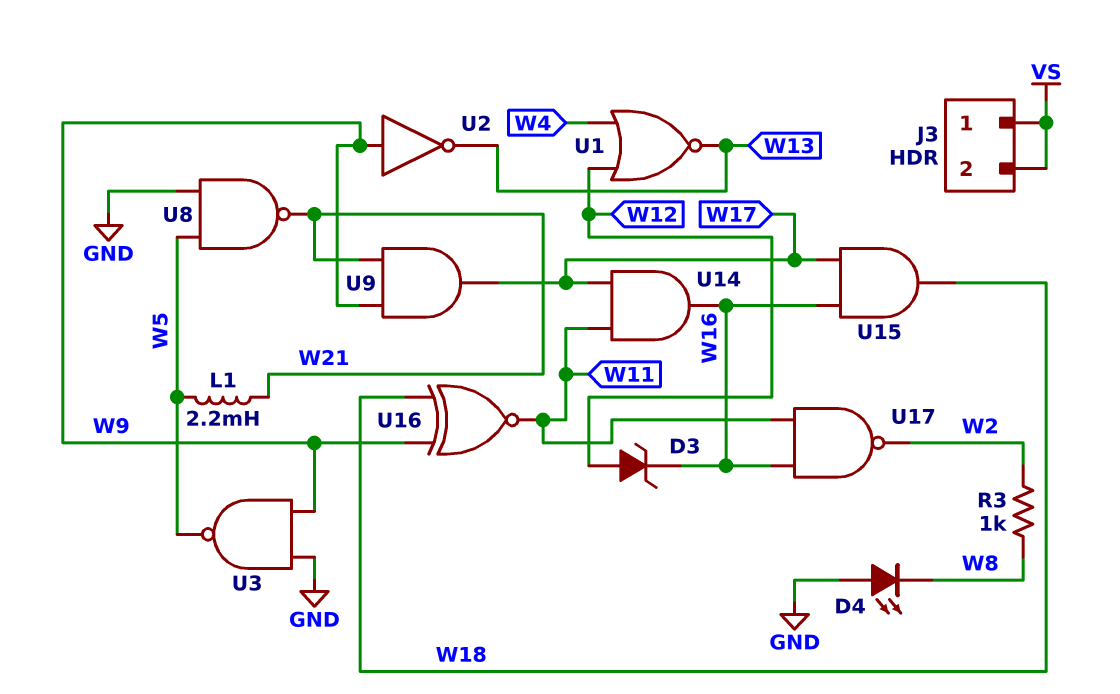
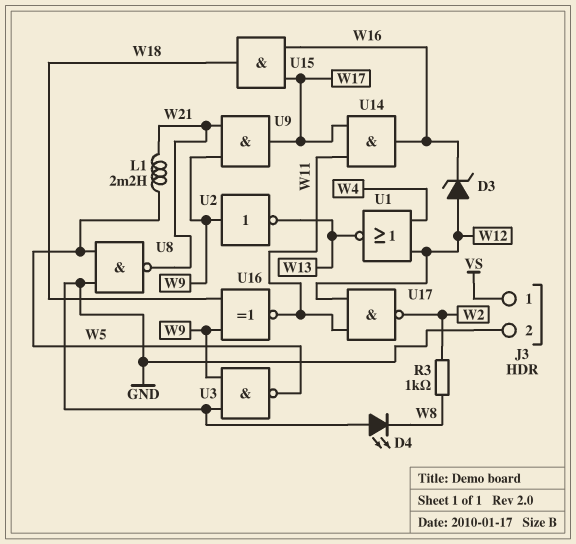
J3 pin 2: VS -> GND
U17: NAND (in W11, in W16, out W2) -> NAND (in W11, in W12, out W2)

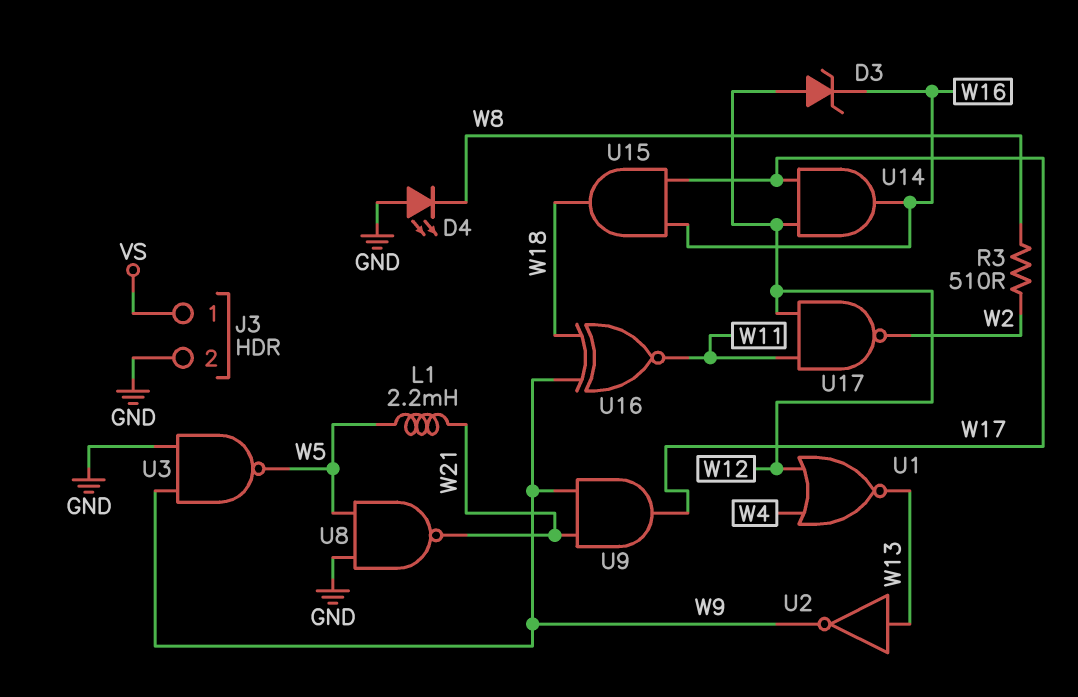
R3: 1k (W2, W8) -> 510 (W2, W8)
U2: NOT (in W9, out W13) -> NOT (in W13, out W9)
U14: AND (in W11, in W17, out W16) -> AND (in W12, in W17, out W16)

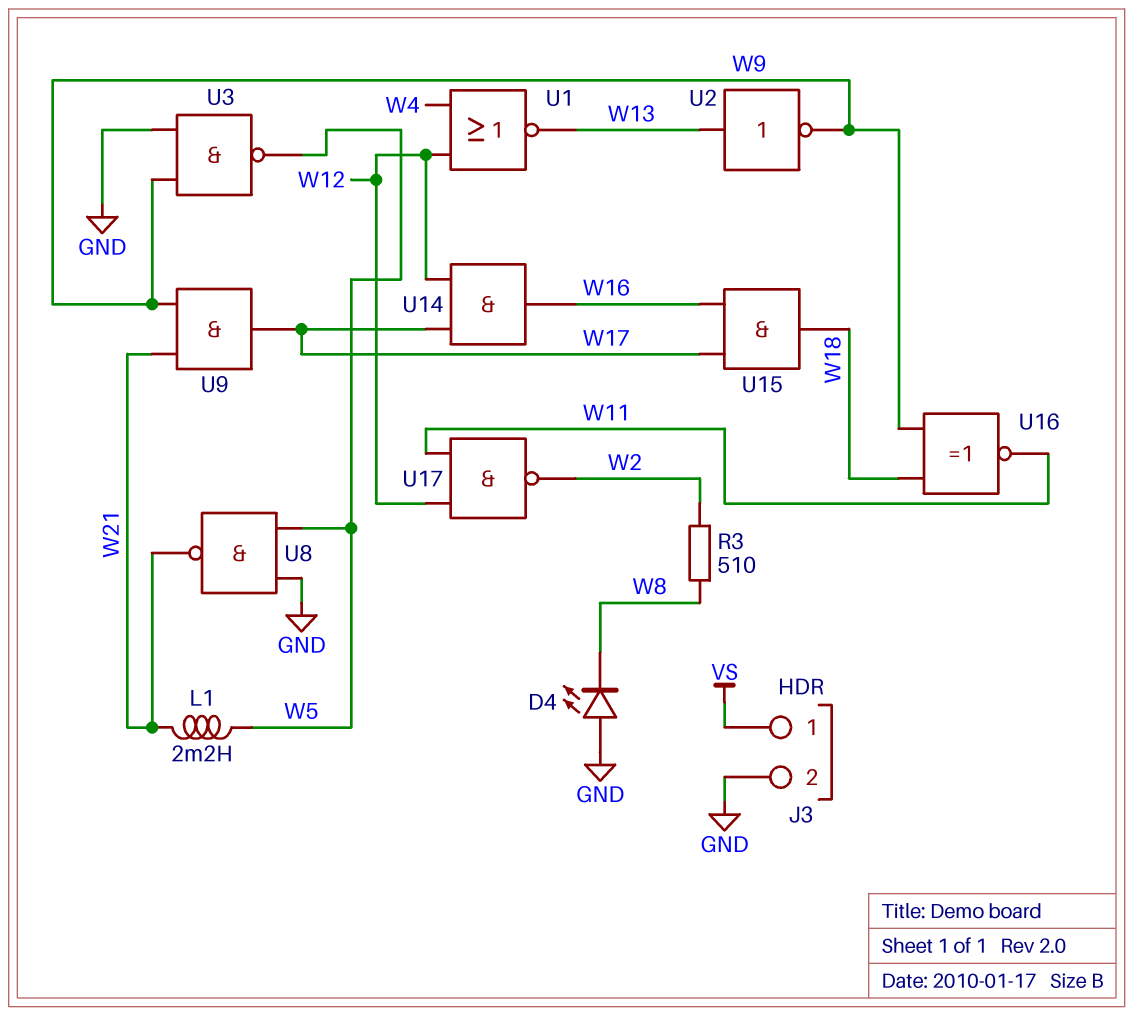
D3: zener (A W12, K W16) -> none

